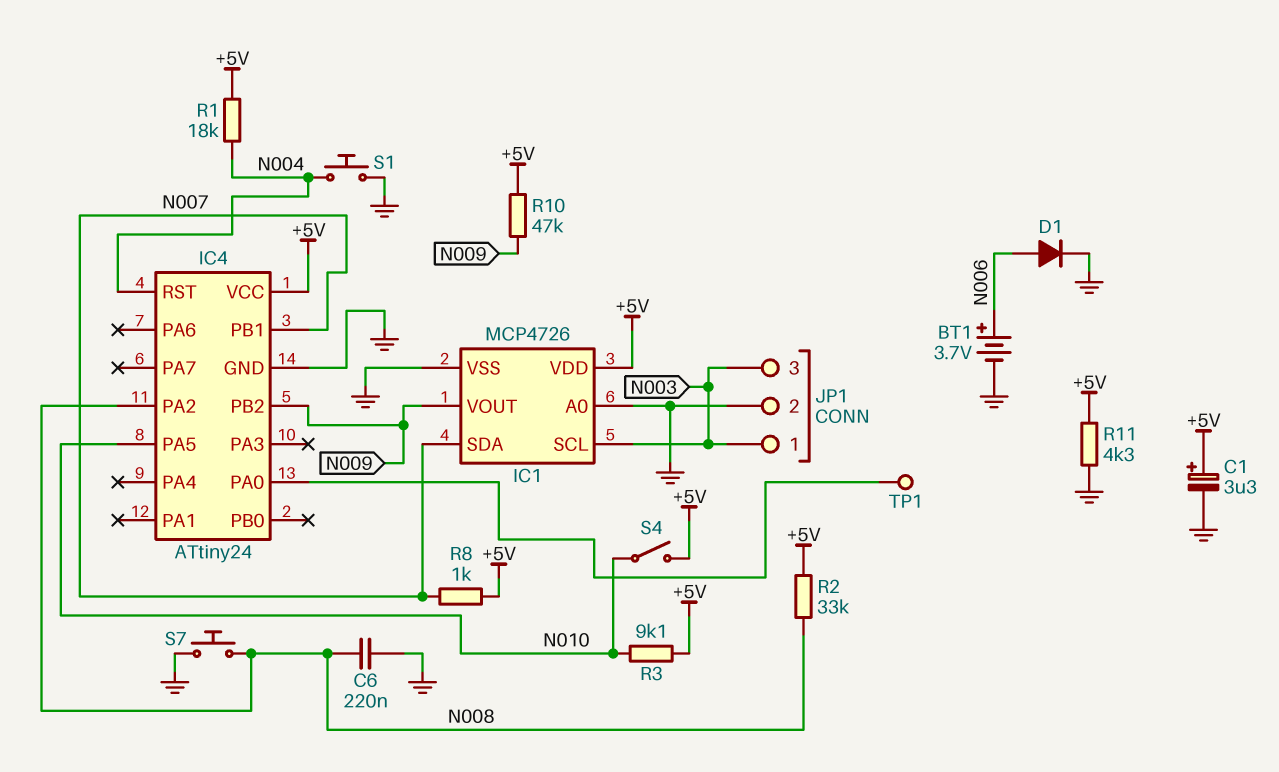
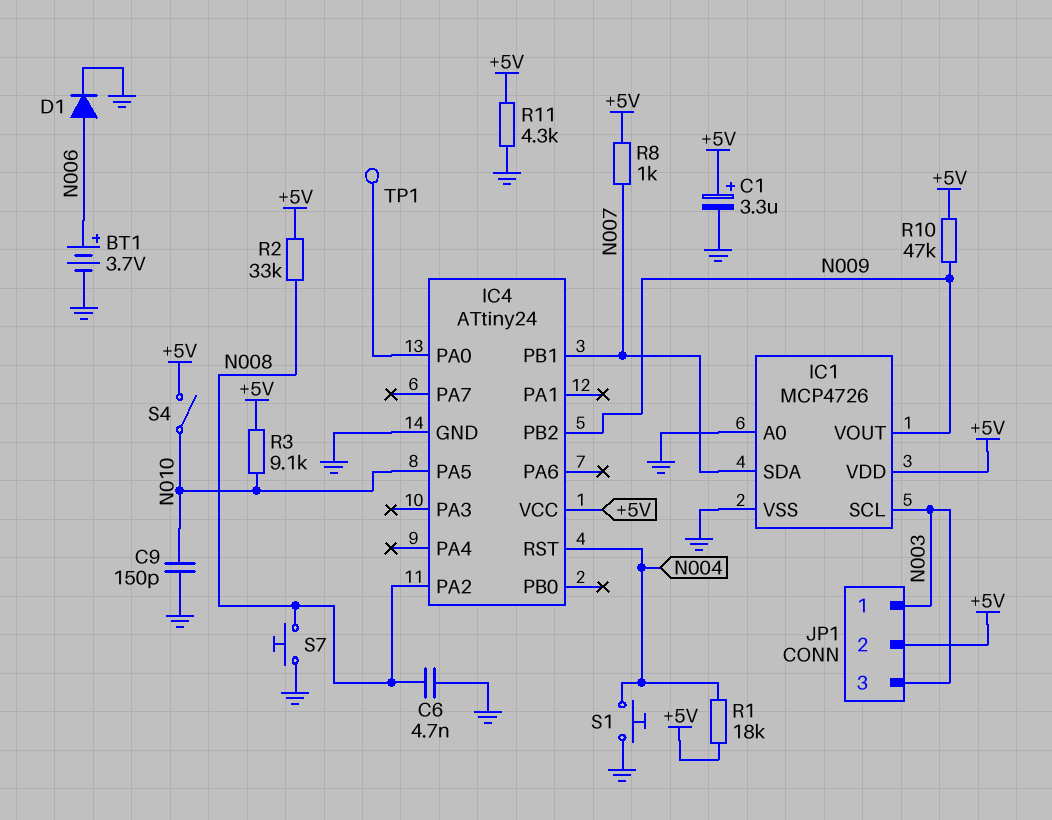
C6: 220nF (GND, N008) -> 4.7nF (GND, N008)
C9: none -> 150pF (GND, N010)
JP1 pin 2: GND -> +5V

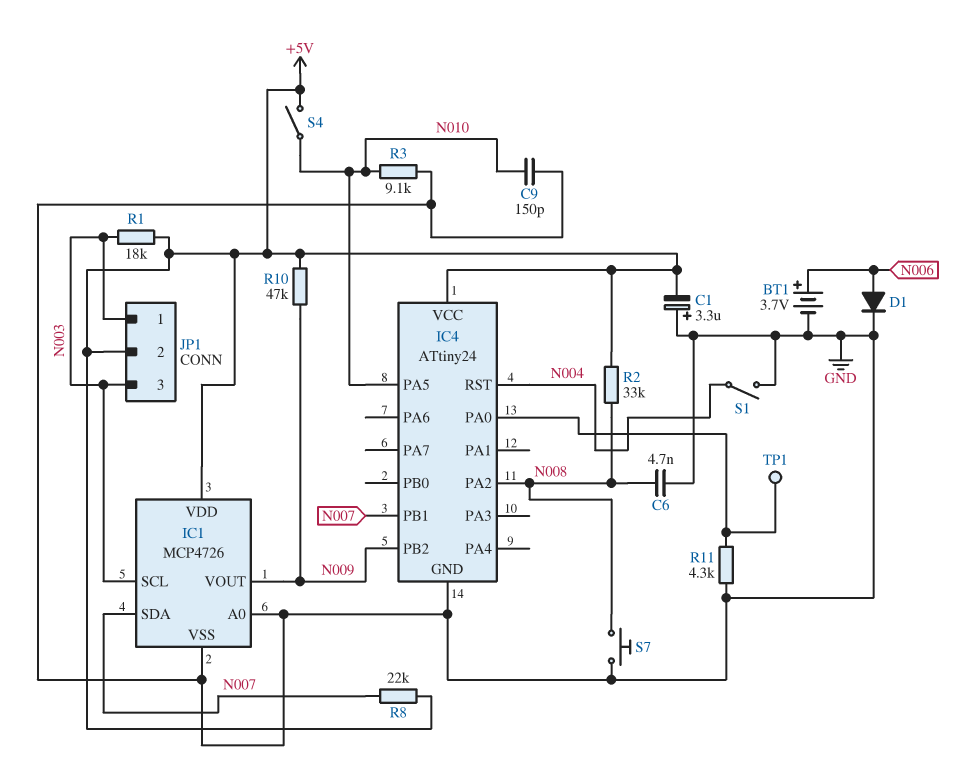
C1: 3.3uF (plus +5V, minus GND) -> 3.3uF (plus GND, minus +5V)
R1: 18k (+5V, N004) -> 18k (+5V, N003)
R3: 9.1k (+5V, N010) -> 9.1k (GND, N010)
R8: 1k (+5V, N007) -> 22k (+5V, N007)
R11: 4.3k (+5V, GND) -> 4.3k (GND, IC4/PA0)
S1: button (GND, N004) -> switch (GND, N004)

